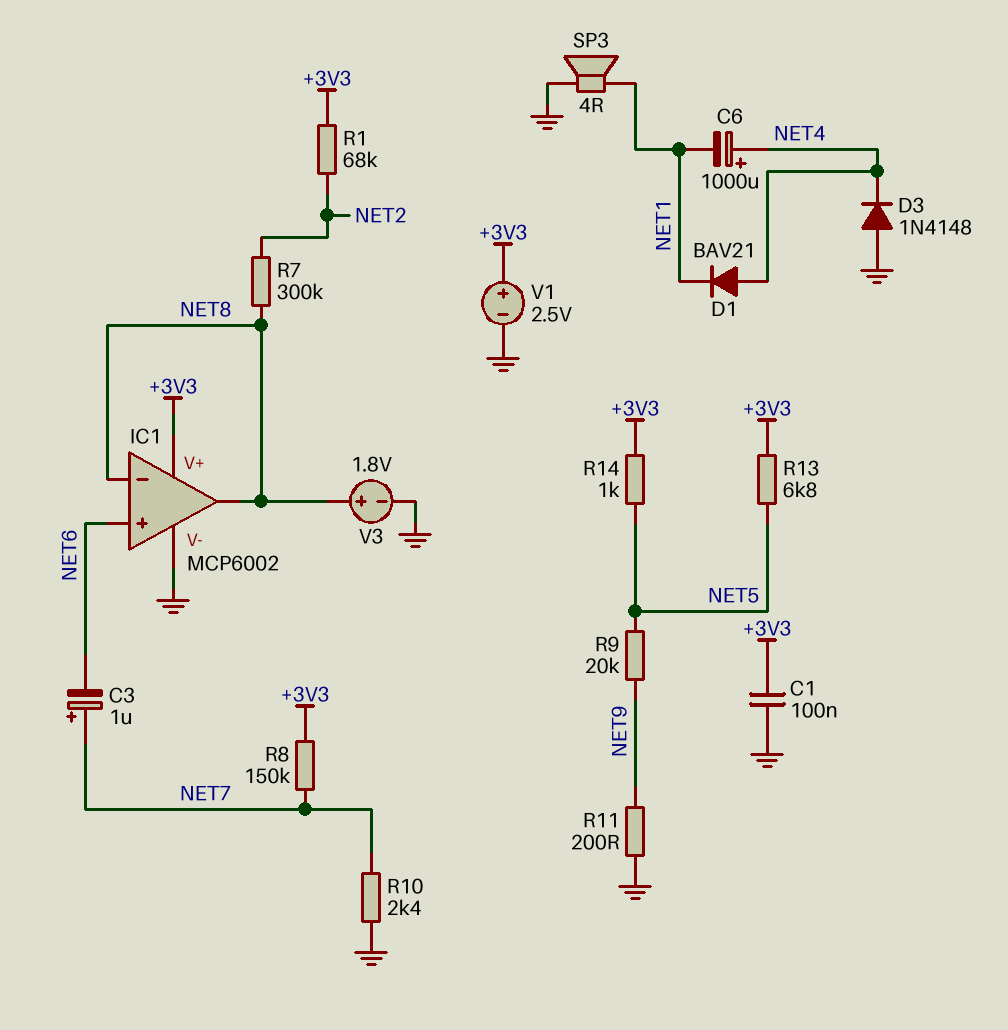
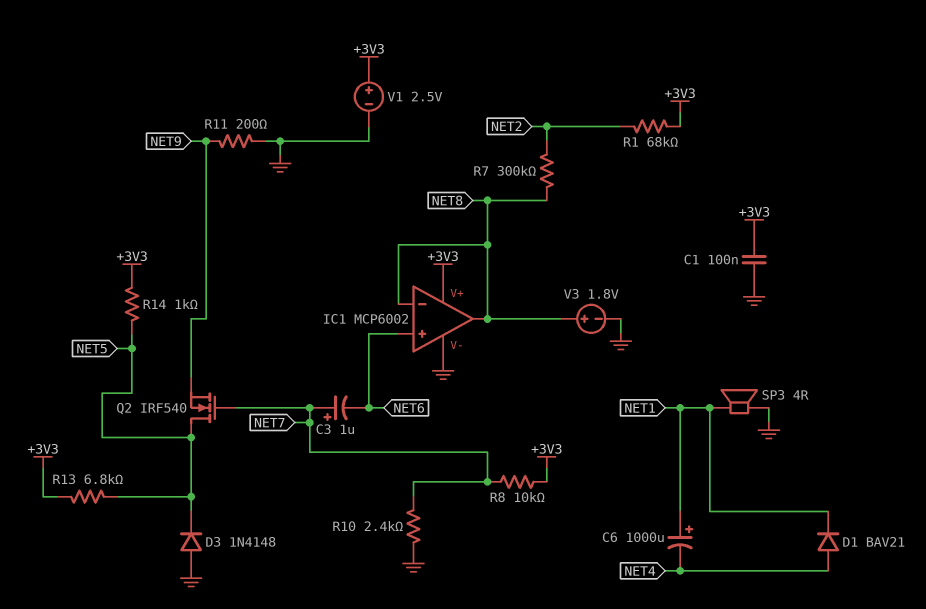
C6: 1000uF (plus NET4, minus NET1) -> 1000uF (plus NET1, minus NET4)
D3: diode 1N4148 (A GND, K NET4) -> diode 1N4148 (A GND, K NET5)
Q2: none -> NMOS IRF540 (G NET7, D NET5, S NET9)
R8: 150k (+3V3, NET7) -> 10k (+3V3, NET7)
R9: 20k (NET5, NET9) -> none

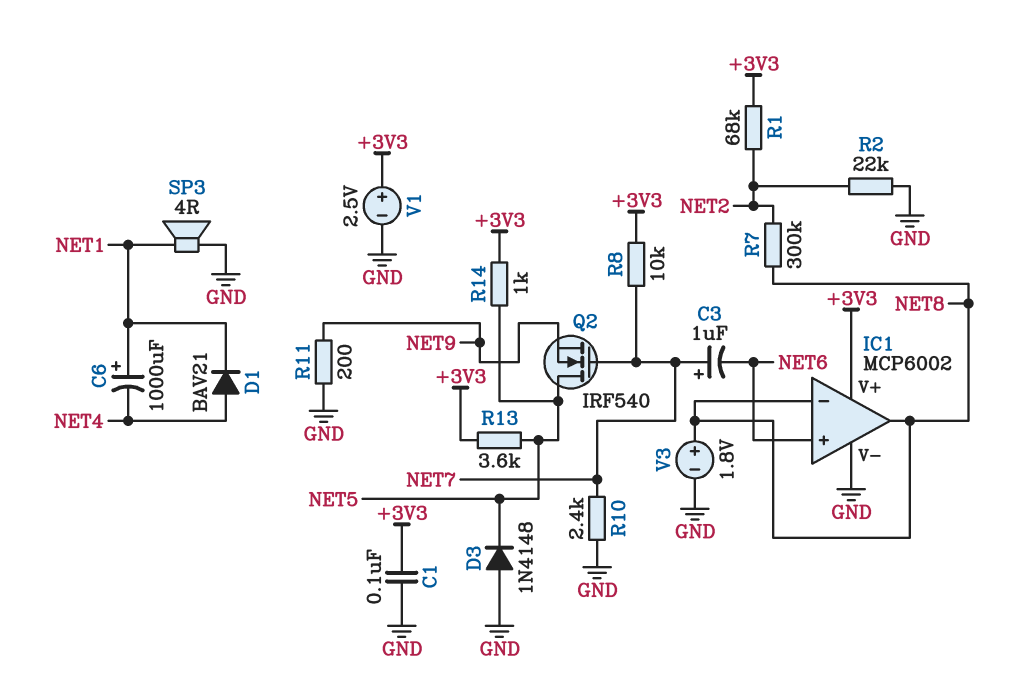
R2: none -> 22k (GND, NET2)
R13: 6.8k (+3V3, NET5) -> 3.6k (+3V3, NET5)

